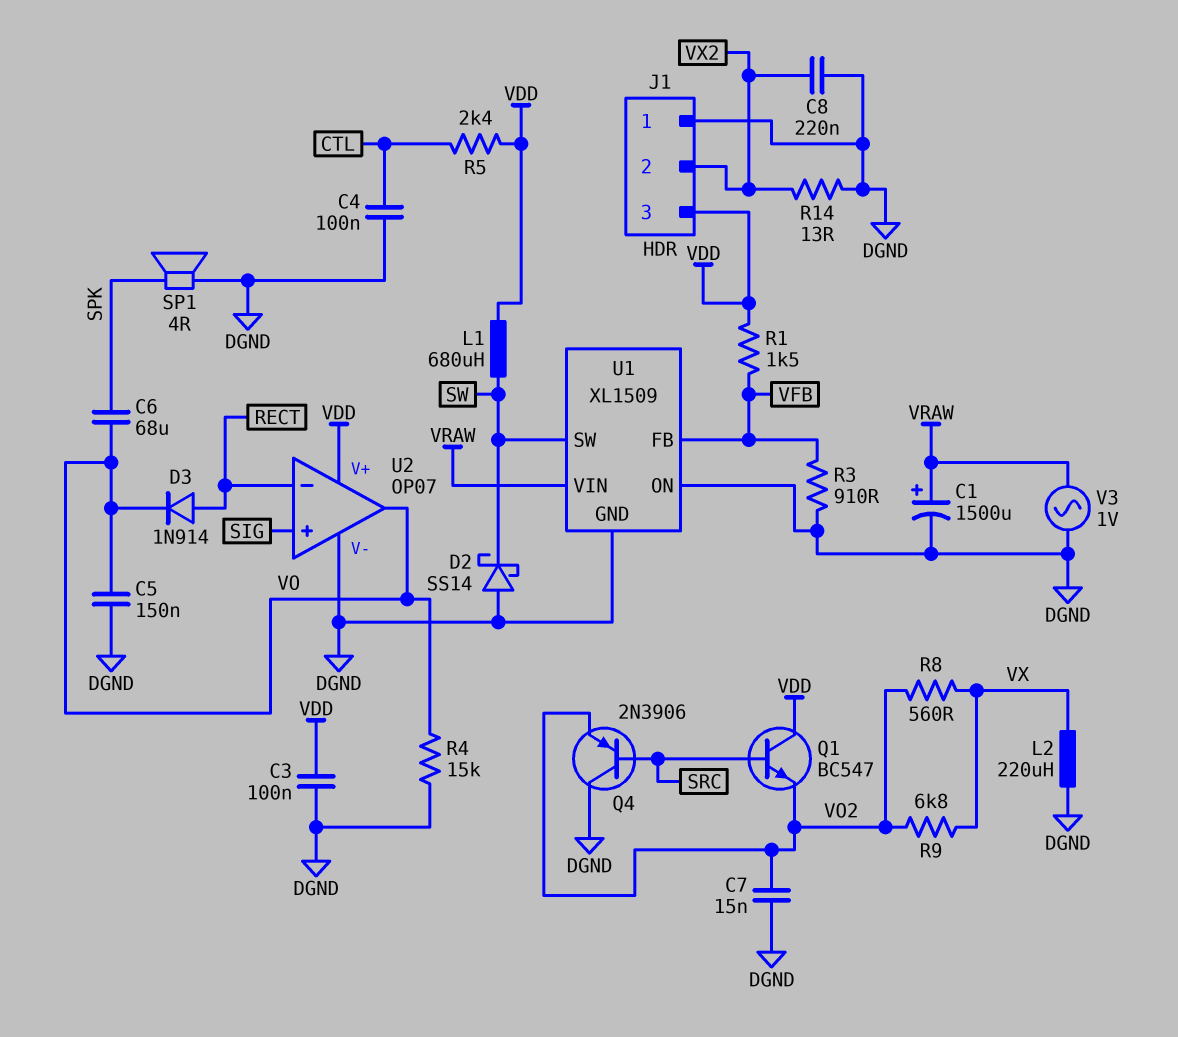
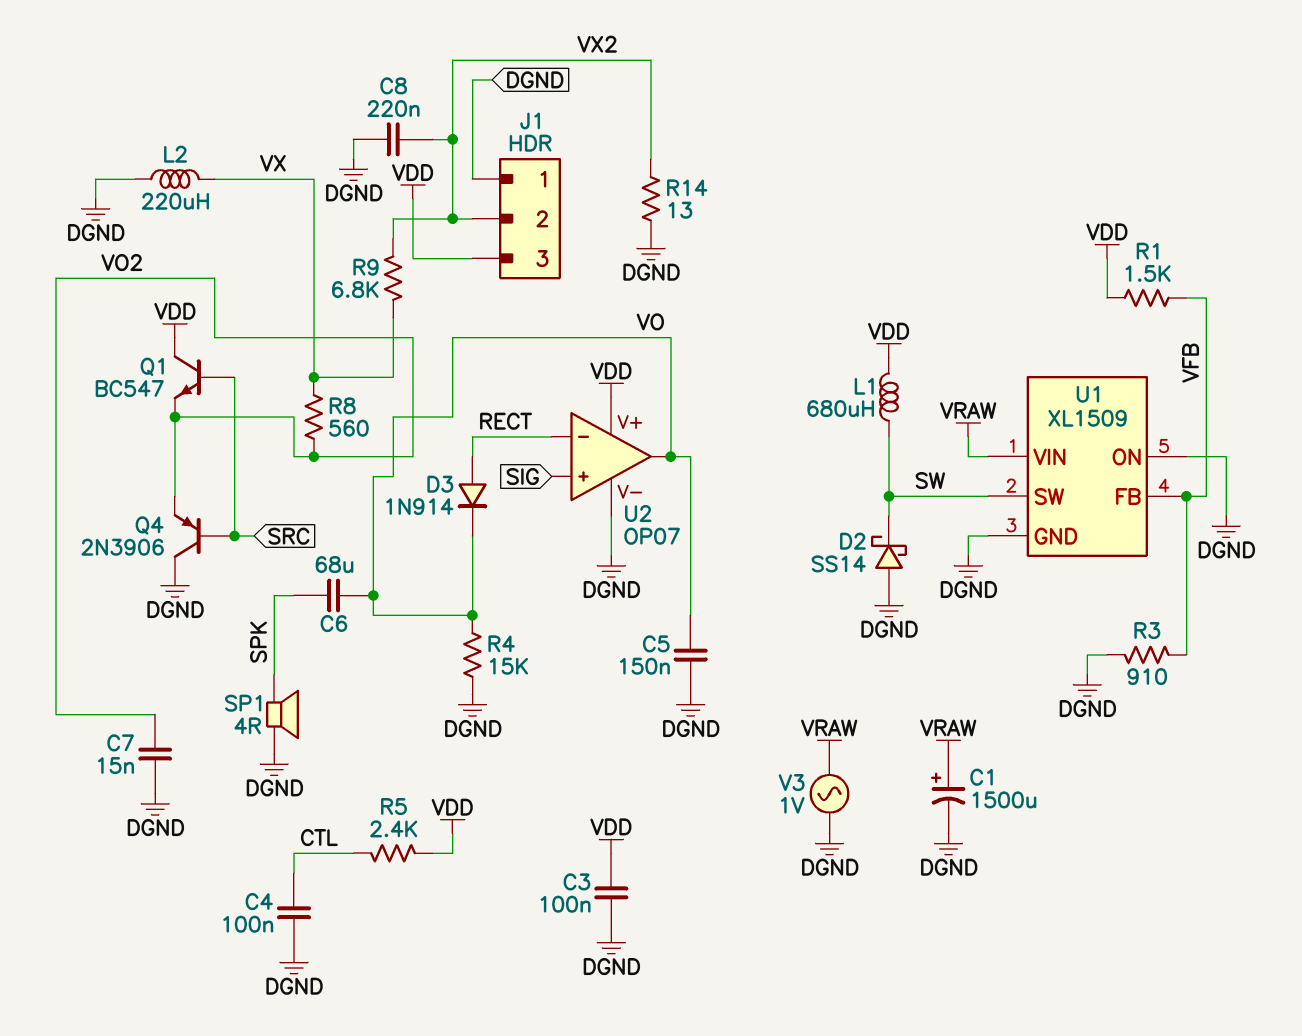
R9: 6.8k (VO2, VX) -> 6.8k (VX, VX2)

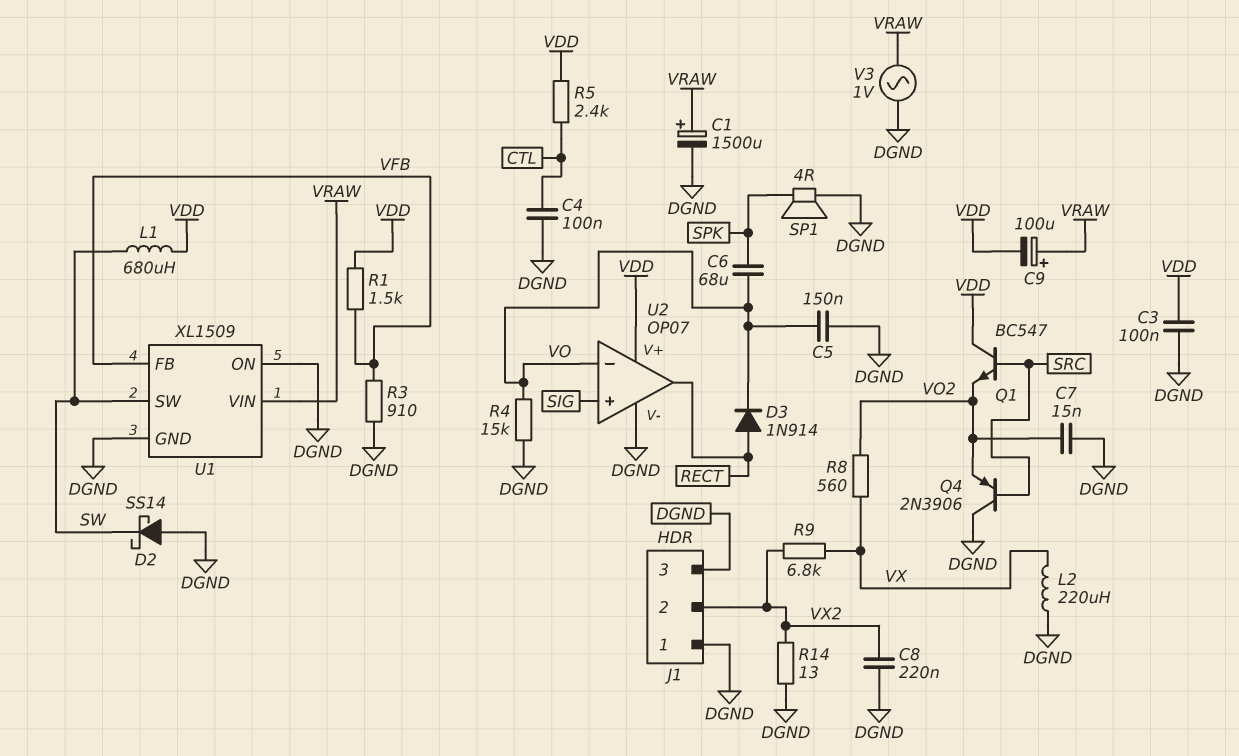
C9: none -> 100uF (plus VRAW, minus VDD)
J1 pin 3: VDD -> DGND
U2 pin in-: RECT -> VO
U2 pin out: VO -> RECT

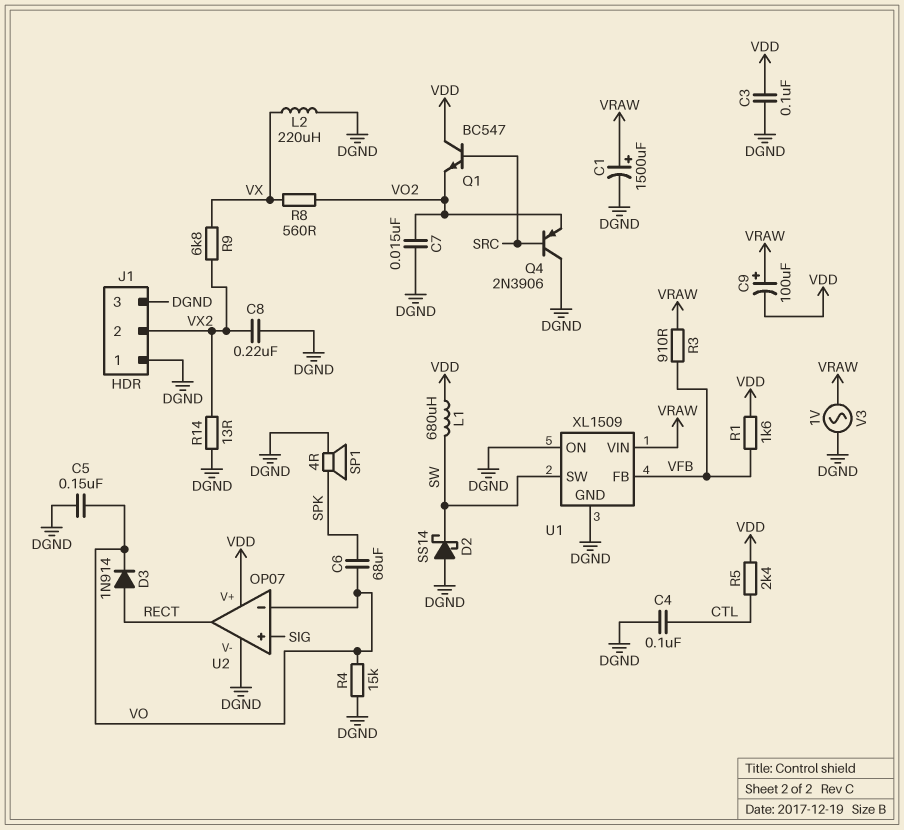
R1: 1.5k (VDD, VFB) -> 1.6k (VDD, VFB)
R3: 910 (DGND, VFB) -> 910 (VFB, VRAW)

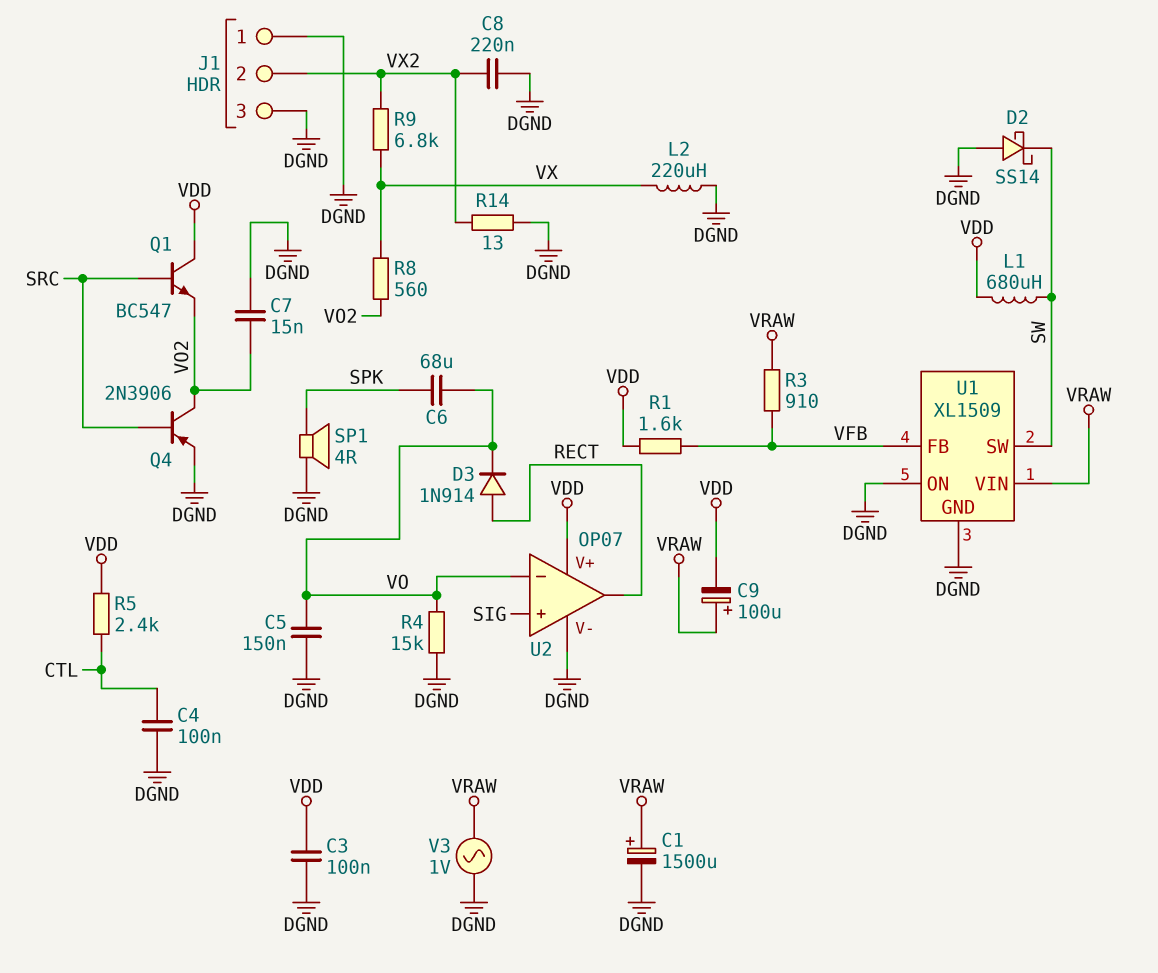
Q4: PNP 2N3906 (B SRC, C DGND, E VO2) -> PNP 2N3906 (B SRC, C VO2, E DGND)

